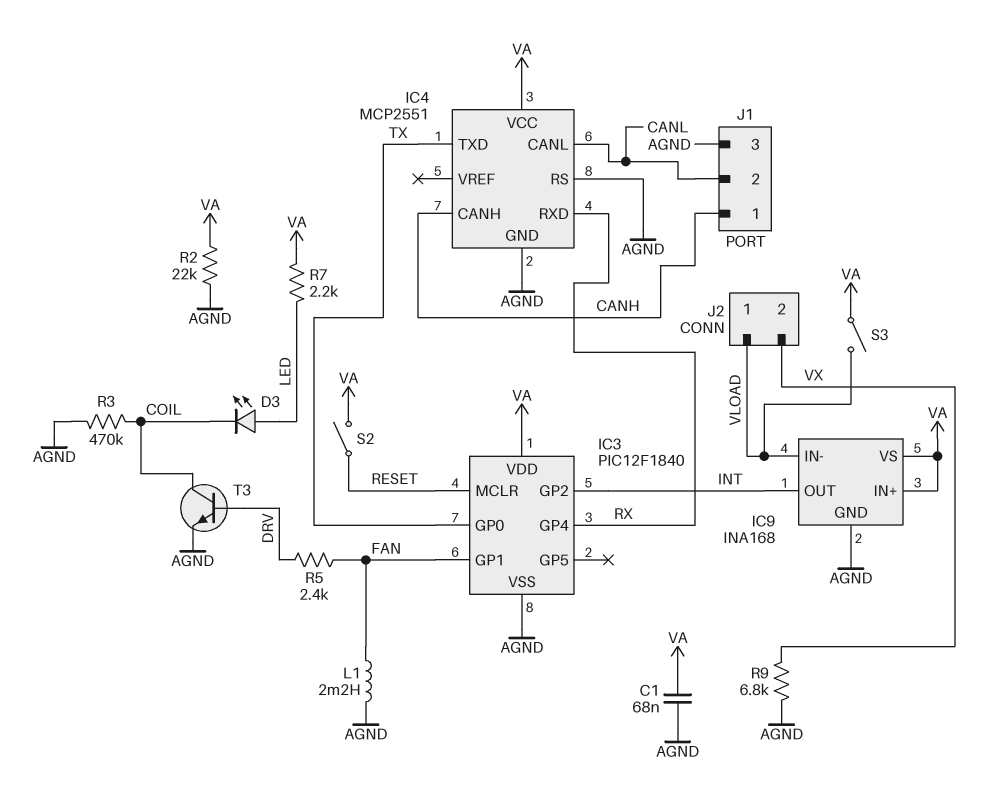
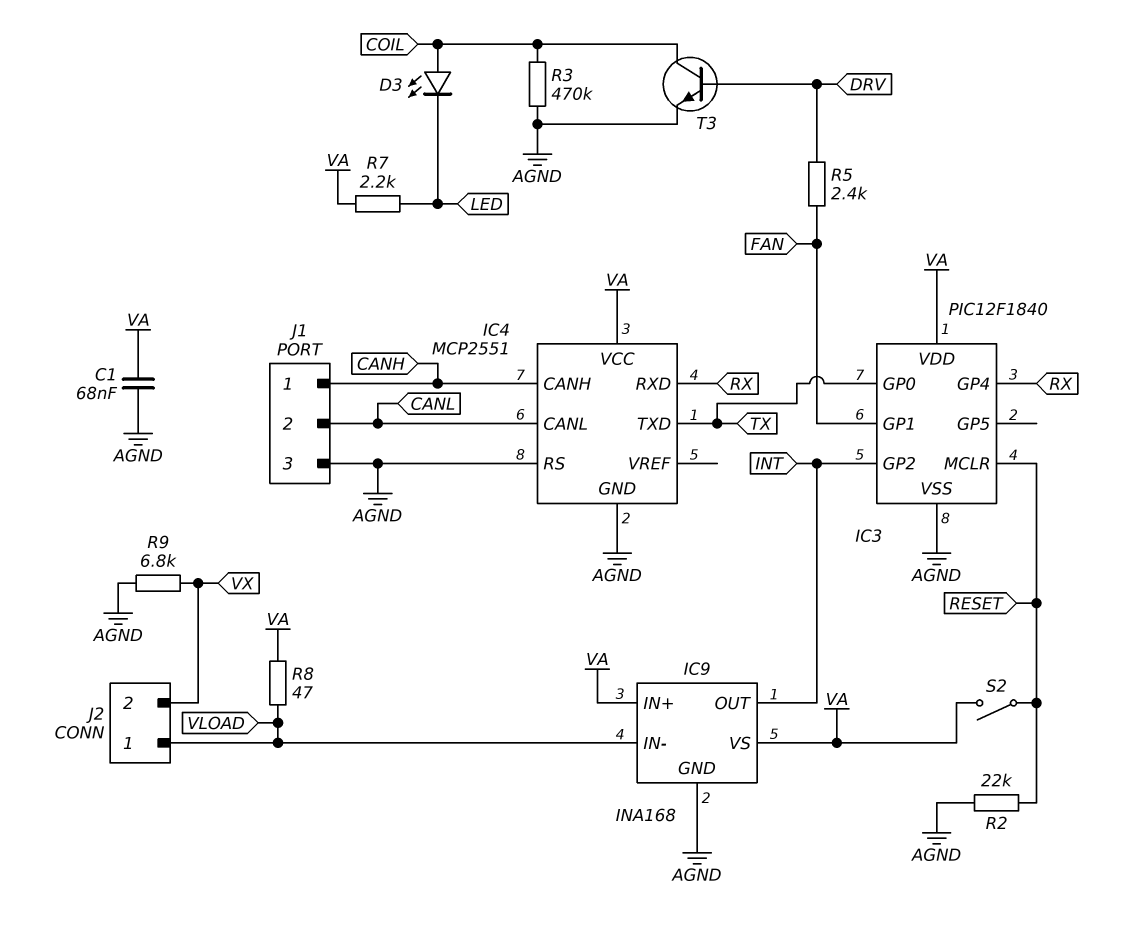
D3: LED (A LED, K COIL) -> LED (A COIL, K LED)
L1: 2.2mH (AGND, FAN) -> none
R2: 22k (AGND, VA) -> 22k (AGND, RESET)
R8: none -> 47 (VA, VLOAD)
S3: switch (VA, VLOAD) -> none

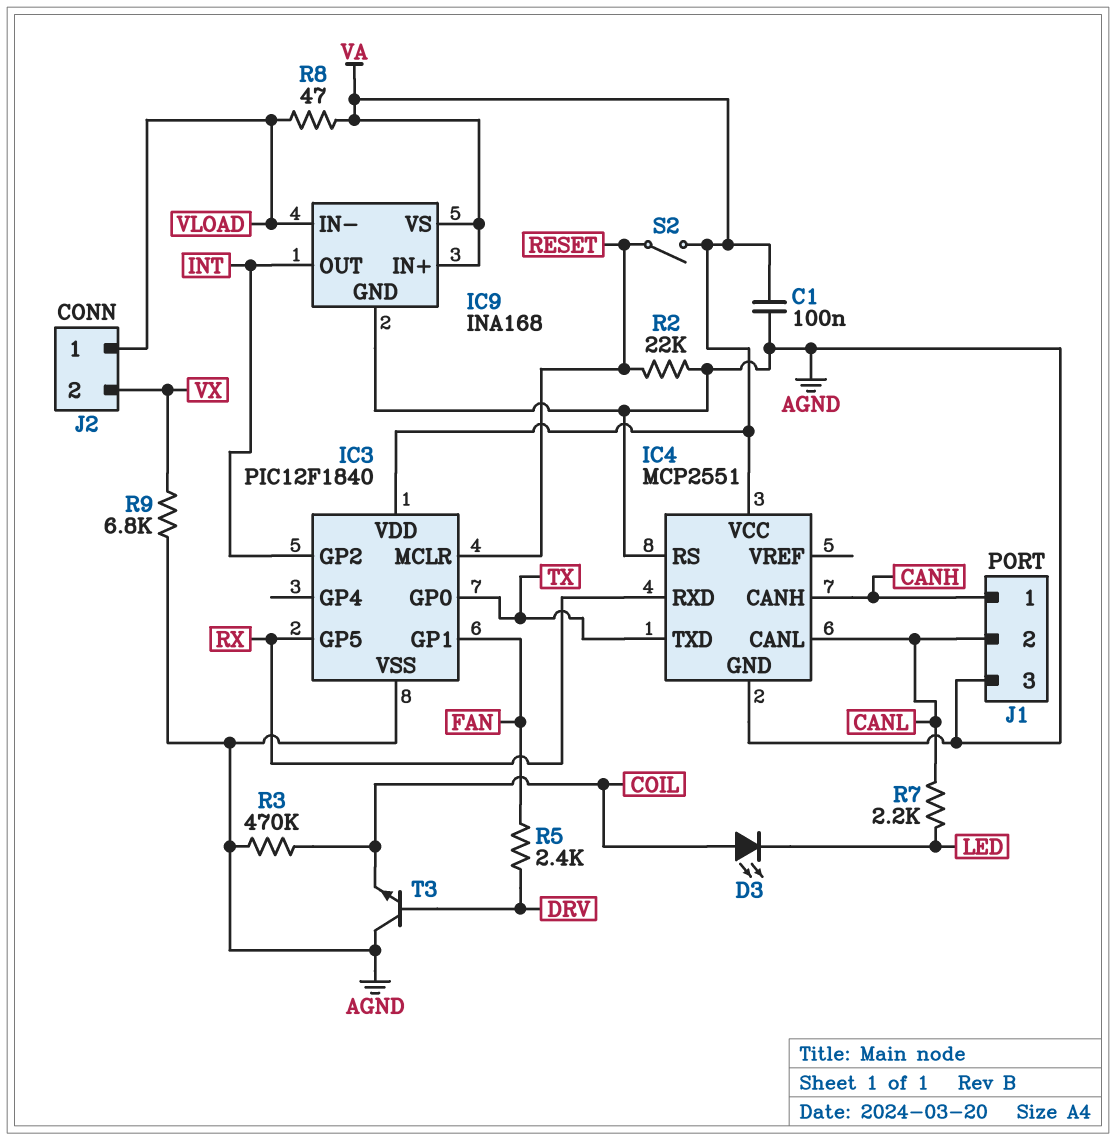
C1: 68nF (AGND, VA) -> 100nF (AGND, VA)
IC3 pin GP4: RX -> none
IC3 pin GP5: none -> RX
R7: 2.2k (LED, VA) -> 2.2k (CANL, LED)
T3: NPN (B DRV, C COIL, E AGND) -> NPN (B DRV, C AGND, E COIL)

